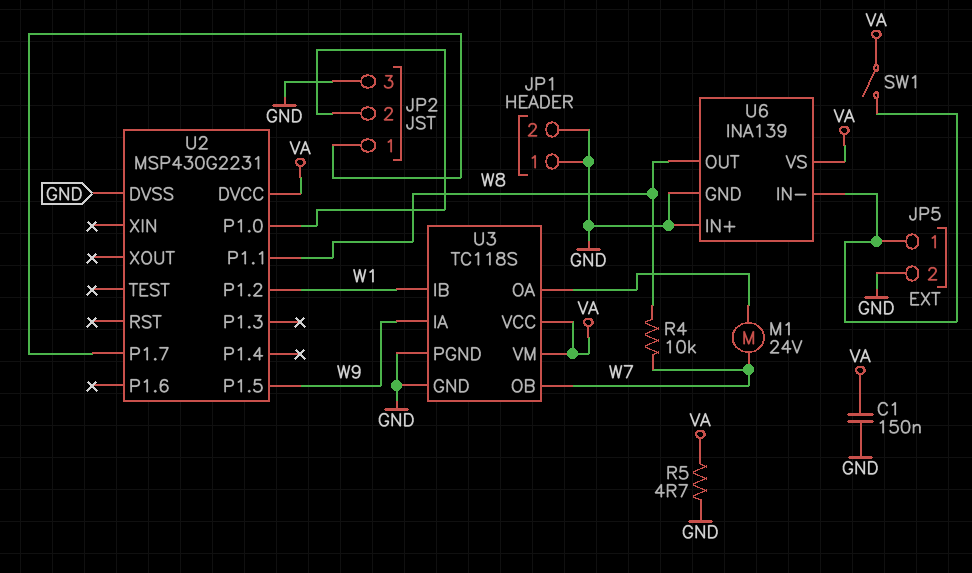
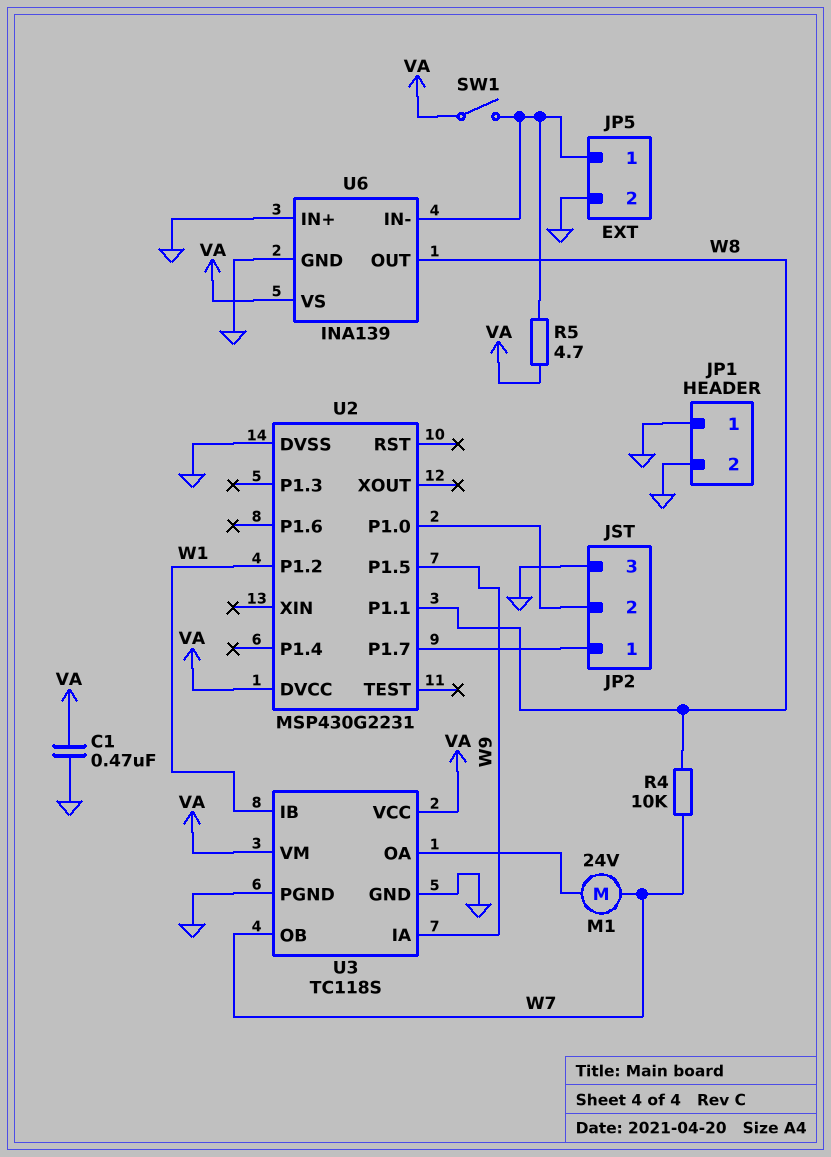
C1: 150nF (GND, VA) -> 470nF (GND, VA)
R5: 4.7 (GND, VA) -> 4.7 (JP5/1, VA)

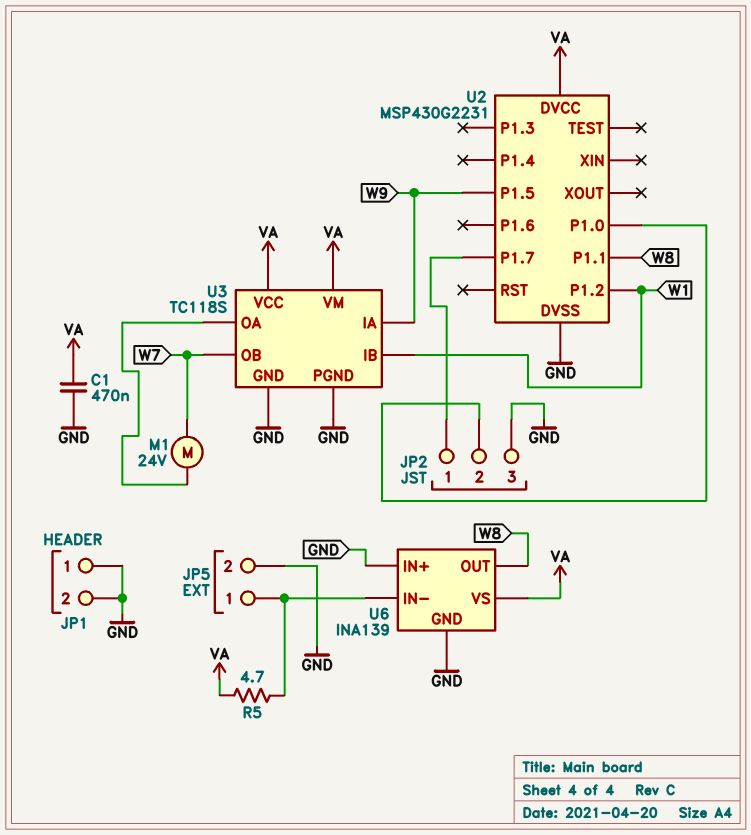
R4: 10k (W7, W8) -> none
SW1: switch (JP5/1, VA) -> none

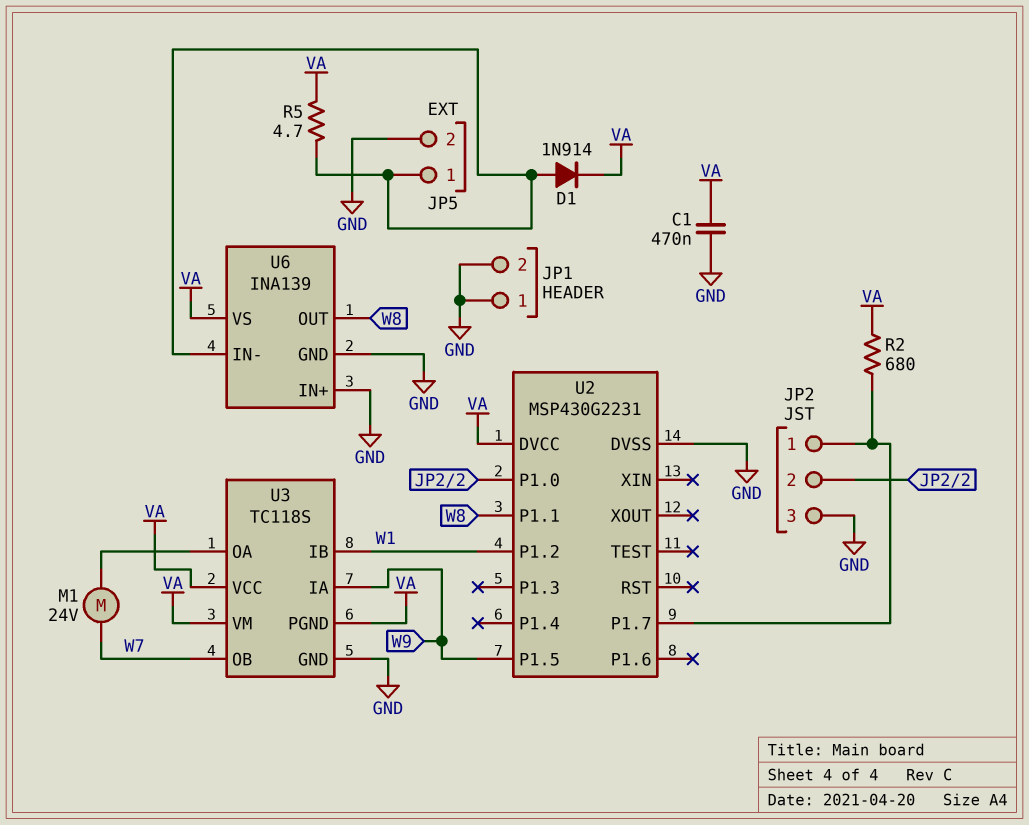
D1: none -> diode 1N914 (A JP5/1, K VA)
R2: none -> 680 (JP2/1, VA)
U3 pin PGND: GND -> VA

